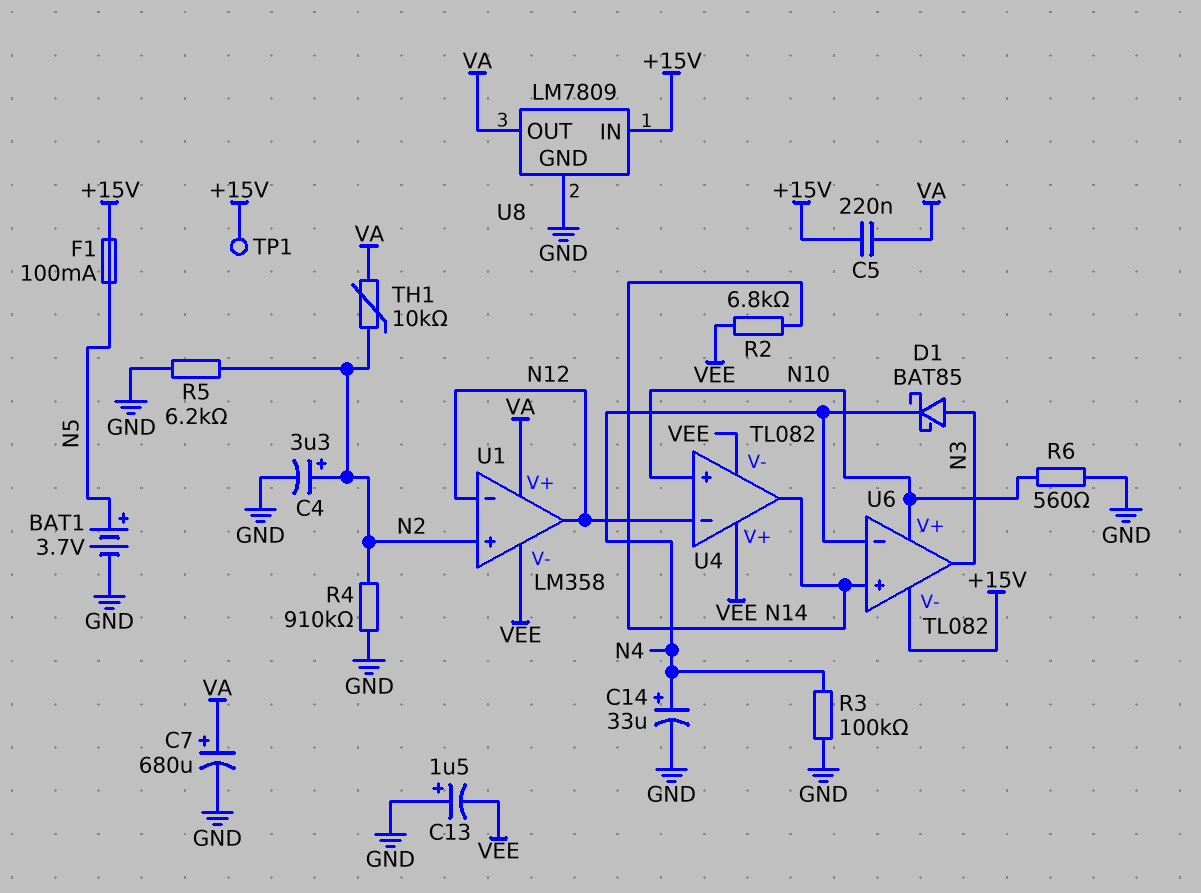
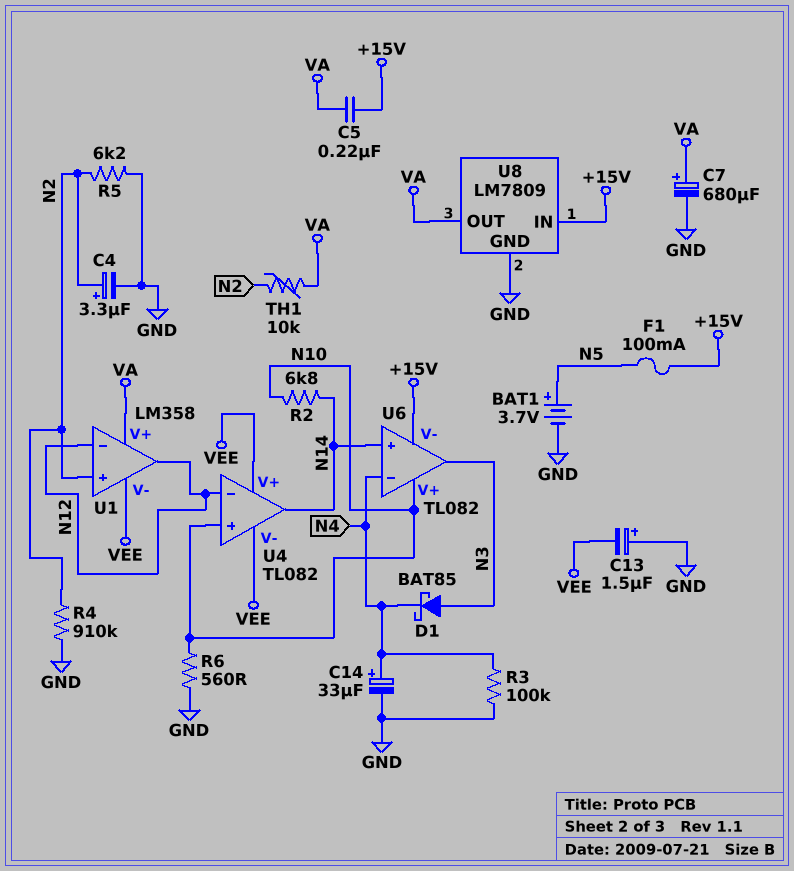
R2: 6.8k (N14, VEE) -> 6.8k (N10, N14)
TP1: test point (+15V) -> none

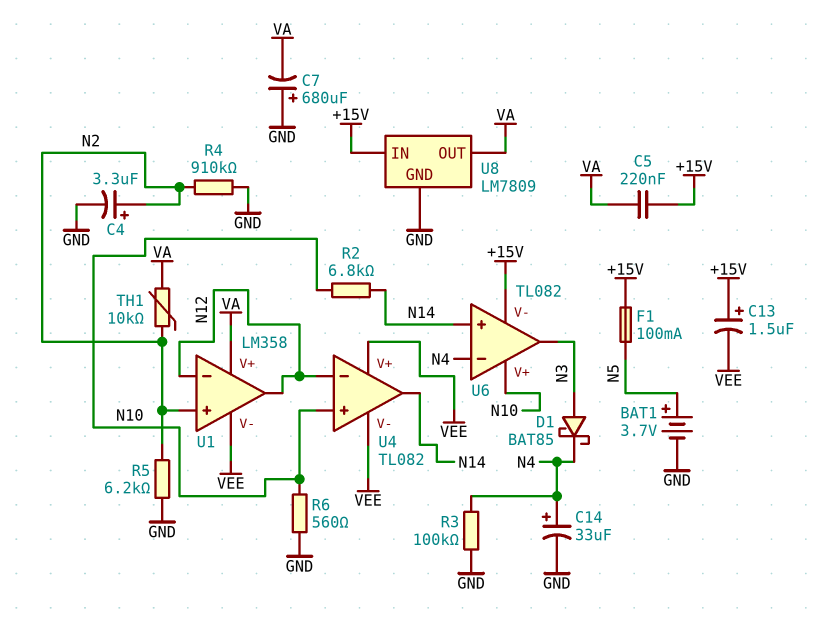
C7: 680uF (plus VA, minus GND) -> 680uF (plus GND, minus VA)
C13: 1.5uF (plus GND, minus VEE) -> 1.5uF (plus +15V, minus VEE)

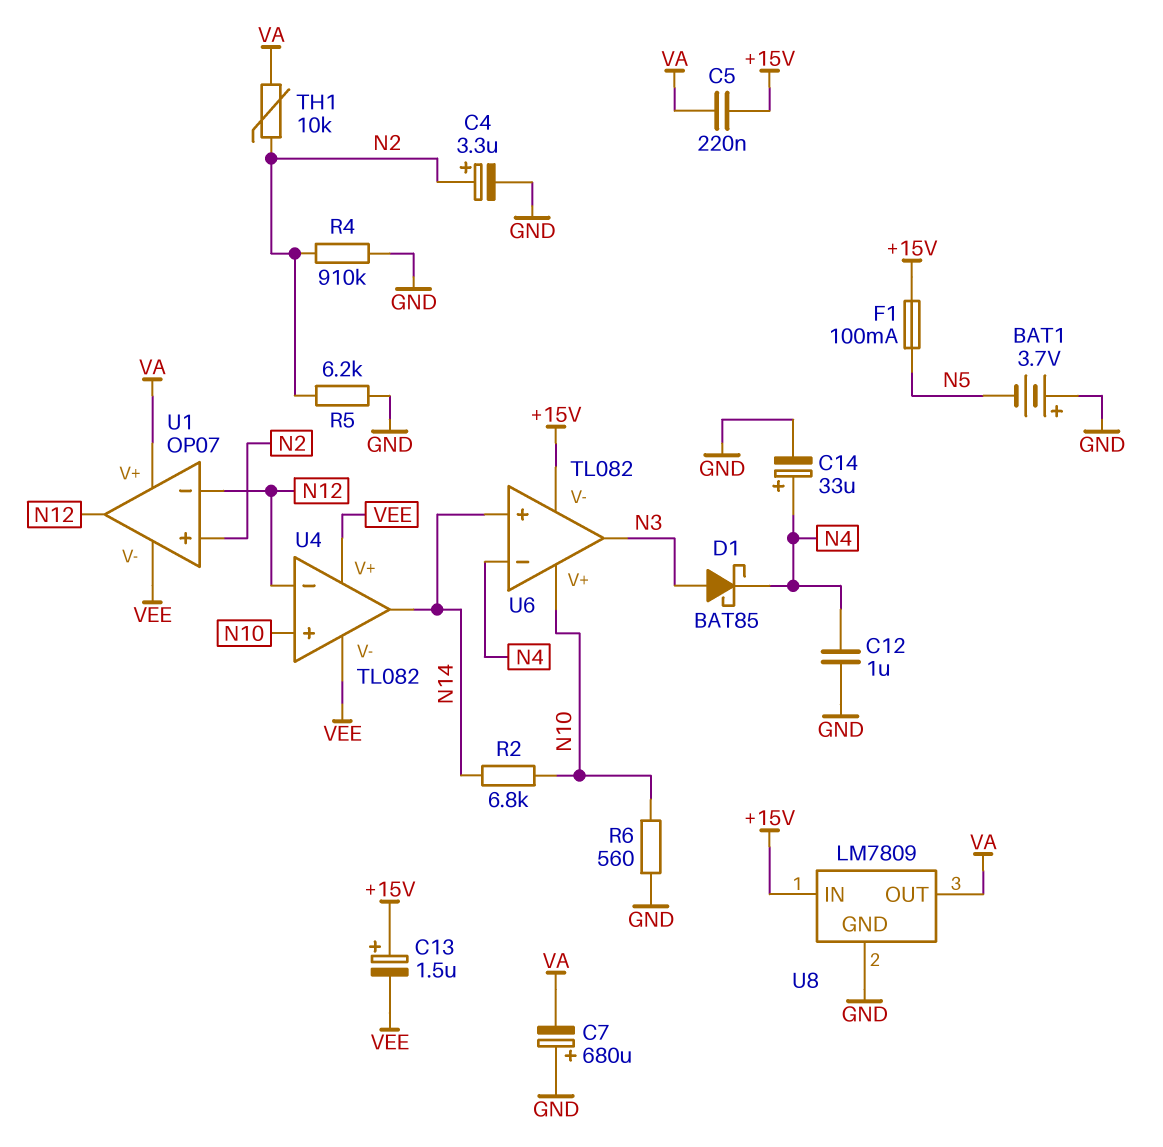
BAT1: 3.7V (plus N5, minus GND) -> 3.7V (plus GND, minus N5)
C12: none -> 1uF (GND, N4)
R3: 100k (GND, N4) -> none
U1: LM358 -> OP07

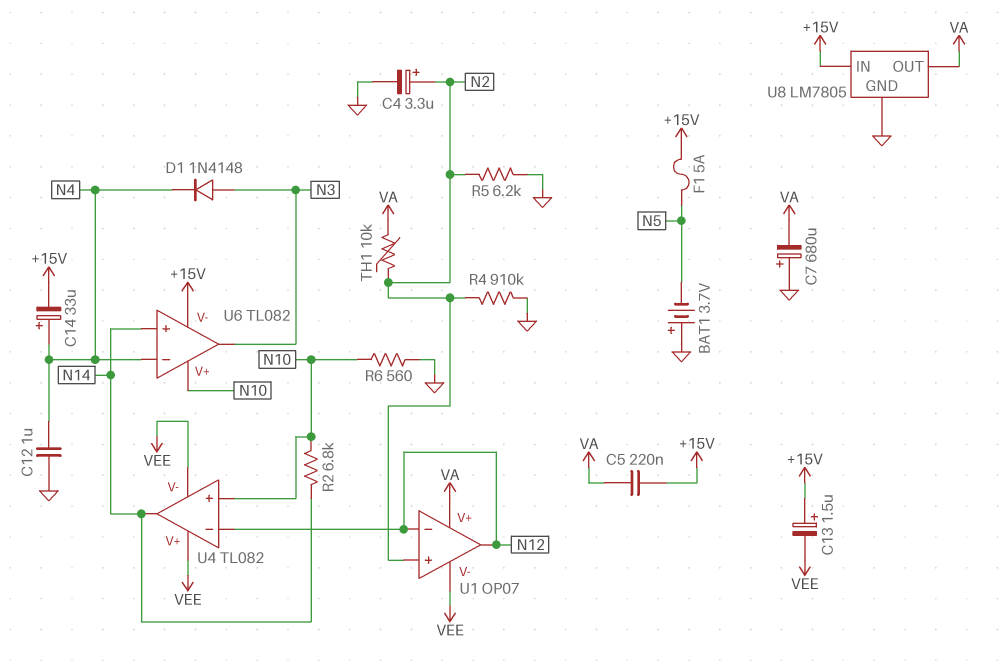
C14: 33uF (plus N4, minus GND) -> 33uF (plus N4, minus +15V)
D1: schottky BAT85 (A N3, K N4) -> diode 1N4148 (A N3, K N4)
F1: 100mA (+15V, N5) -> 5A (+15V, N5)
U8: LM7809 -> LM7805

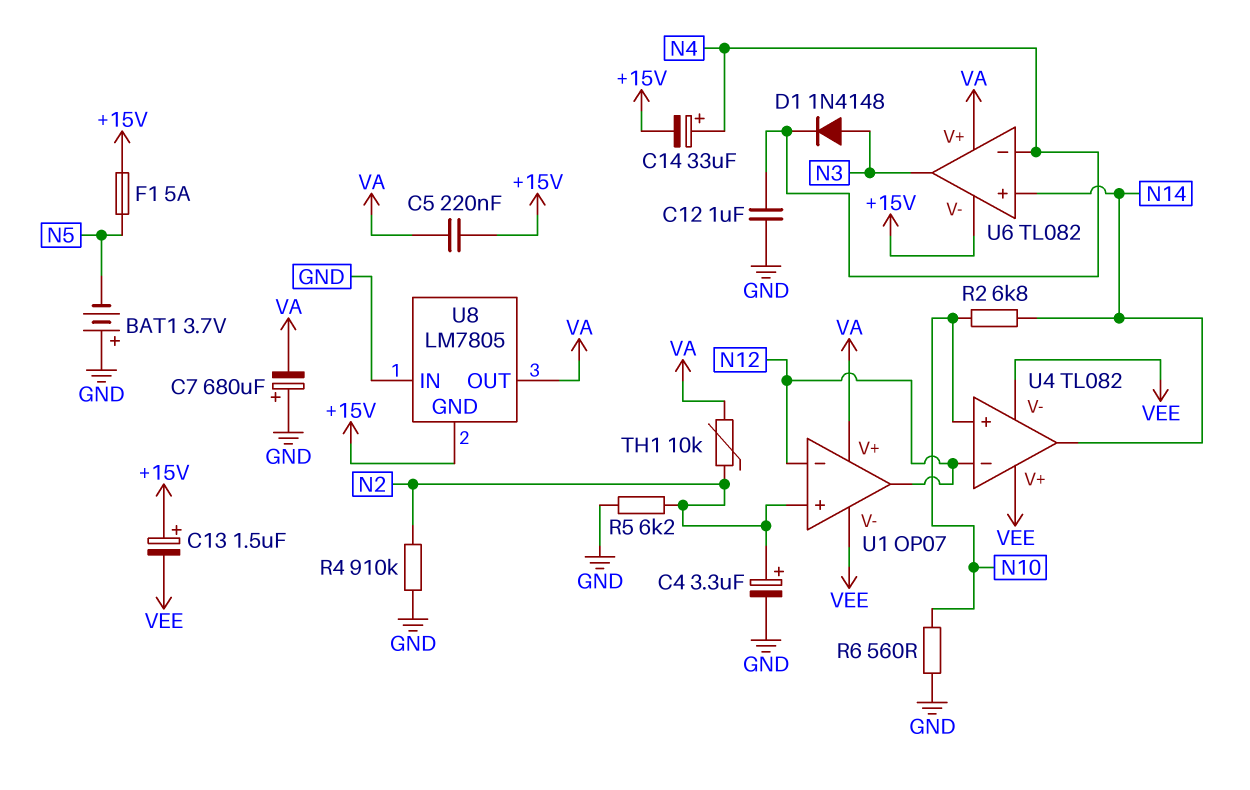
U6 pin V+: N10 -> VA
U8 pin GND: GND -> +15V
U8 pin IN: +15V -> GND

